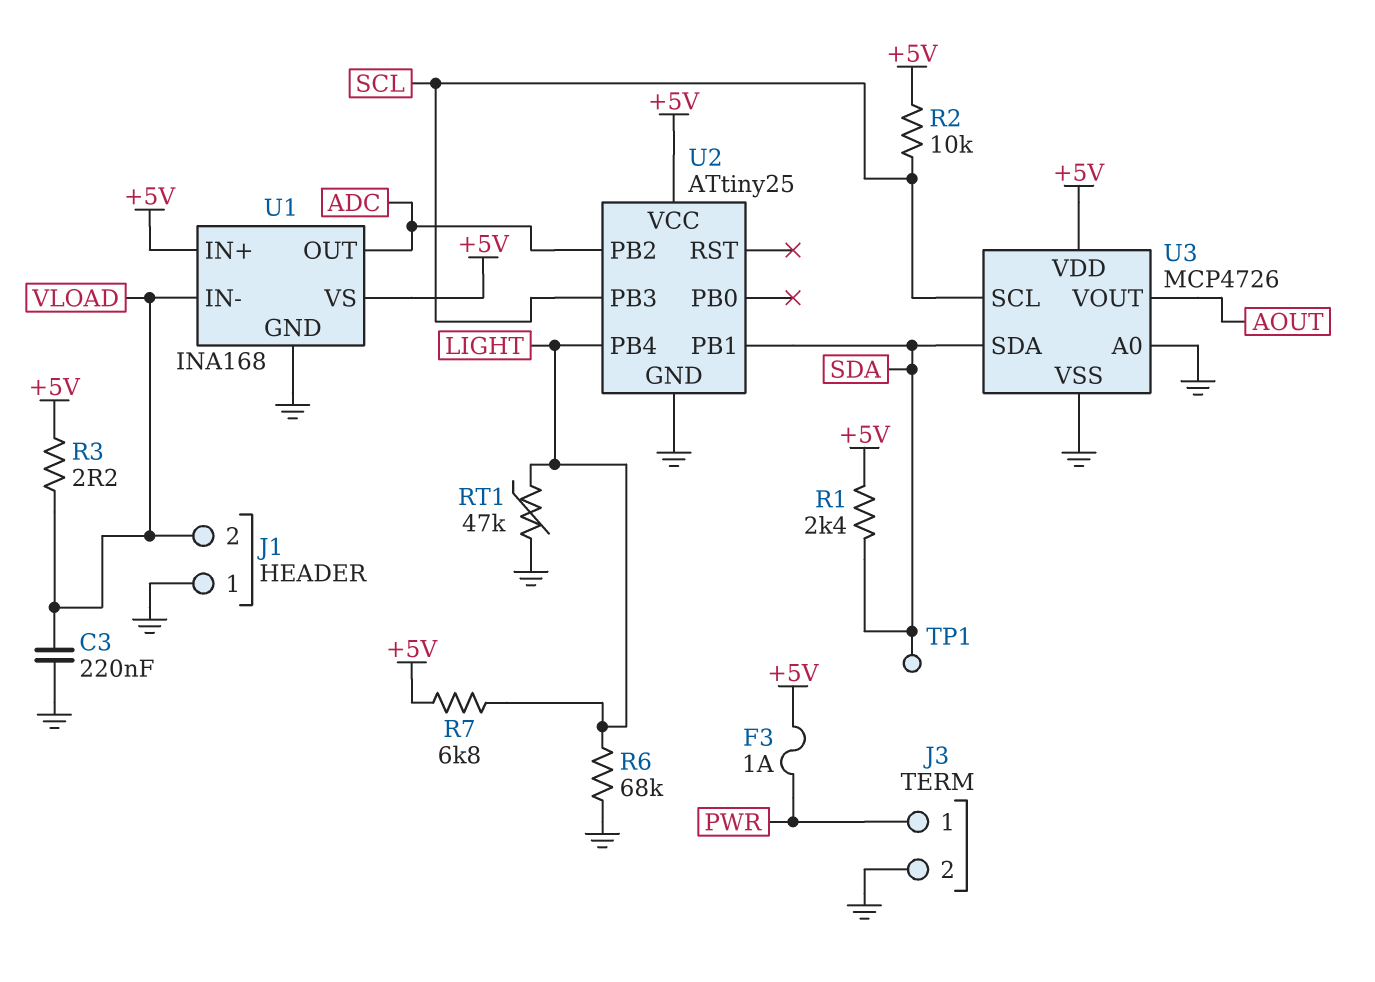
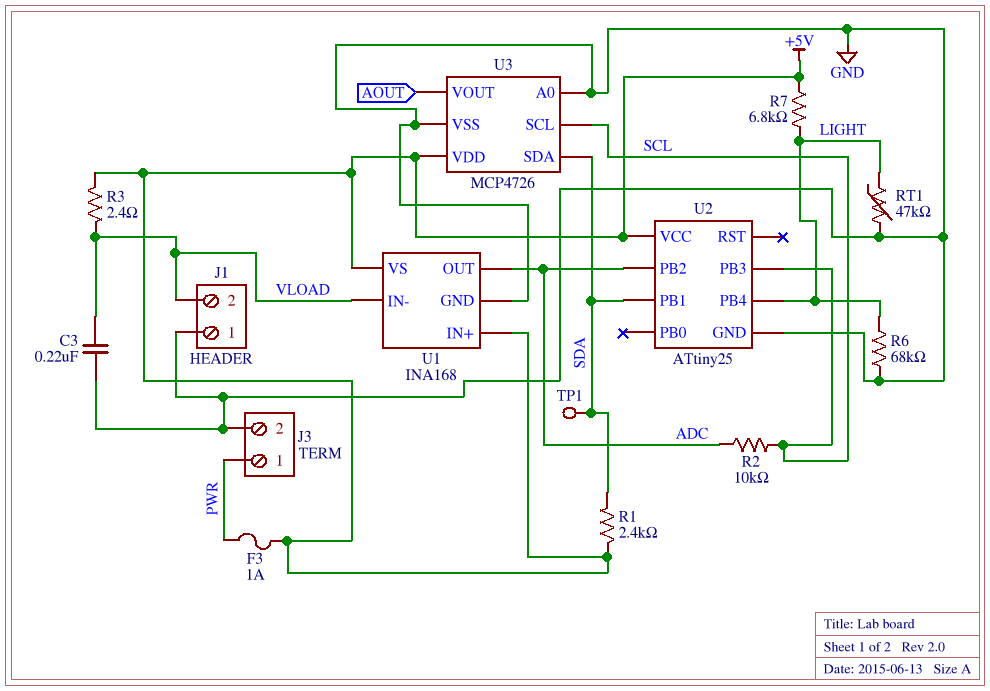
R2: 10k (+5V, SCL) -> 10k (ADC, SCL)
R3: 2.2 (+5V, VLOAD) -> 2.4 (+5V, VLOAD)

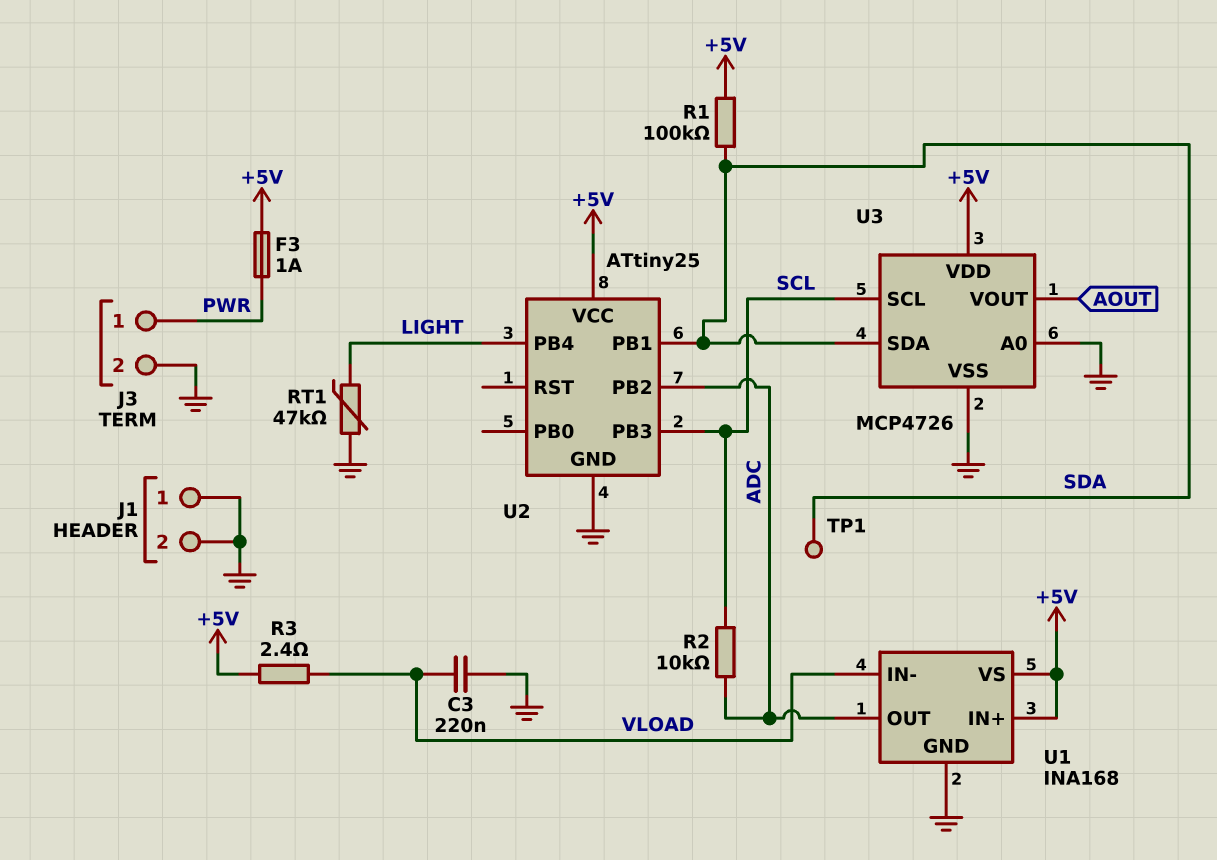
J1 pin 2: VLOAD -> GND
R1: 2.4k (+5V, SDA) -> 100k (+5V, SDA)
R6: 68k (GND, LIGHT) -> none
R7: 6.8k (+5V, LIGHT) -> none

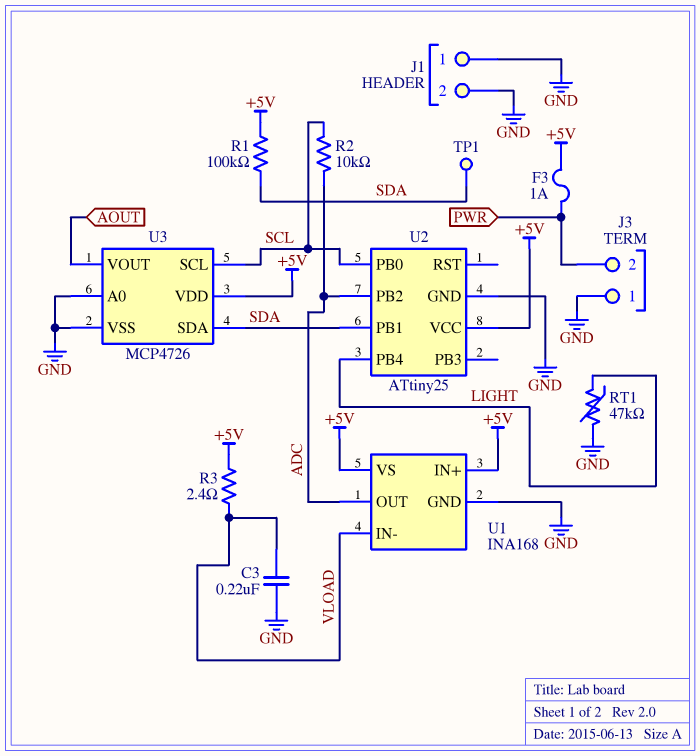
J3 pin 1: PWR -> GND
J3 pin 2: GND -> PWR
U2 pin PB0: none -> SCL
U2 pin PB3: SCL -> none

